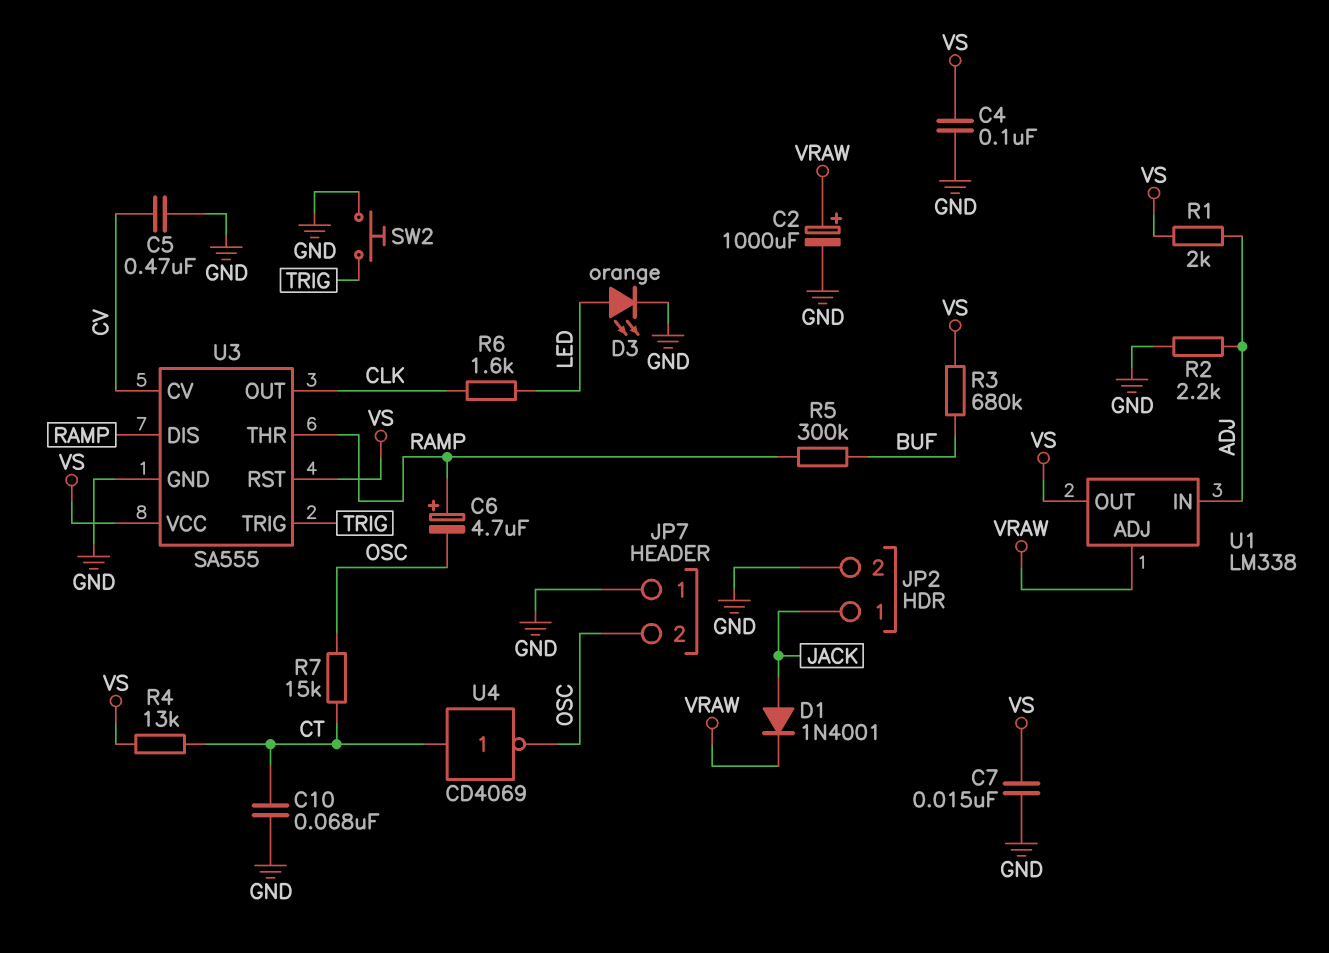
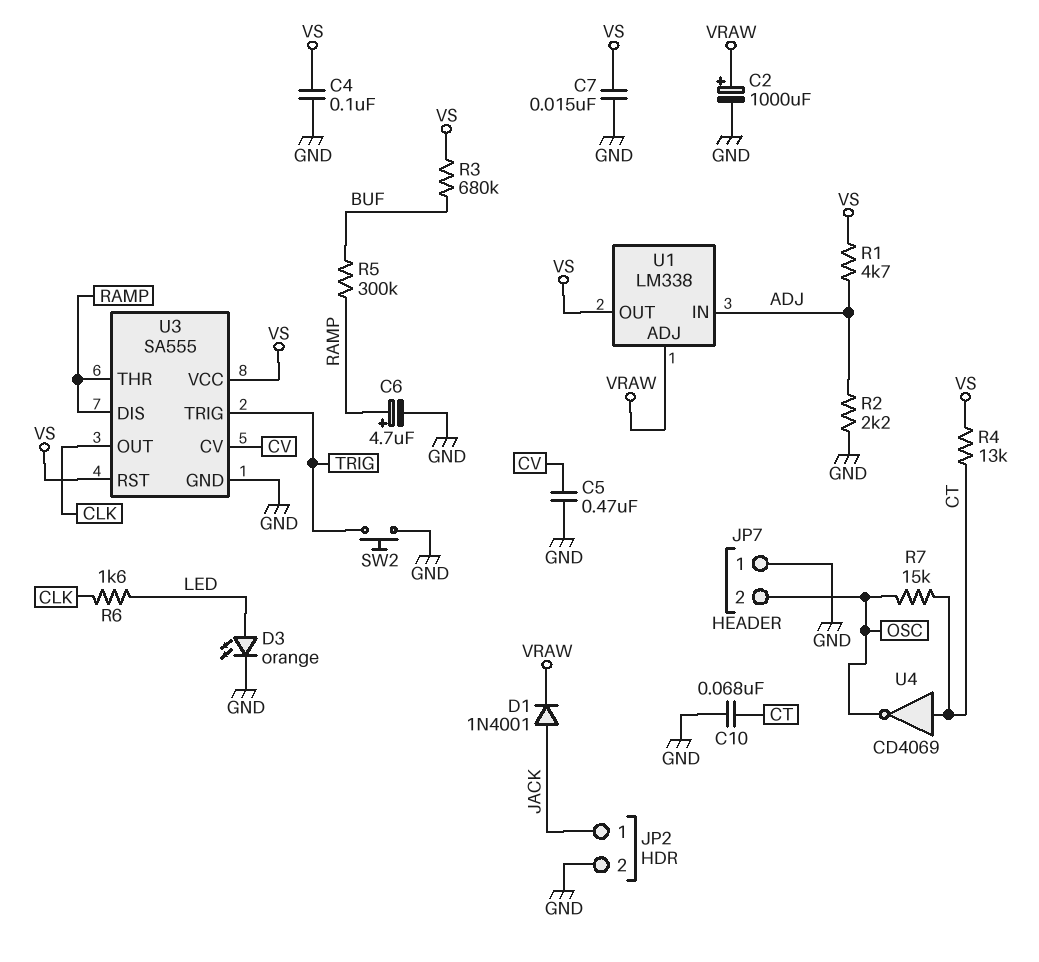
C6: 4.7uF (plus RAMP, minus OSC) -> 4.7uF (plus RAMP, minus GND)
R1: 2k (ADJ, VS) -> 4.7k (ADJ, VS)

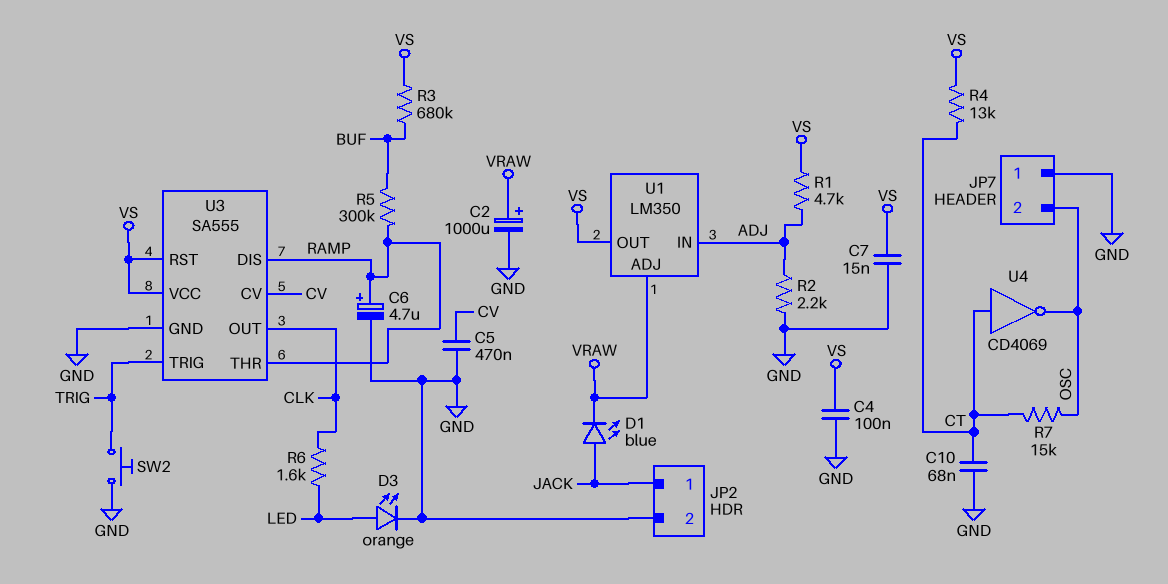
D1: diode 1N4001 (A JACK, K VRAW) -> LED blue (A JACK, K VRAW)
U1: LM338 -> LM350

